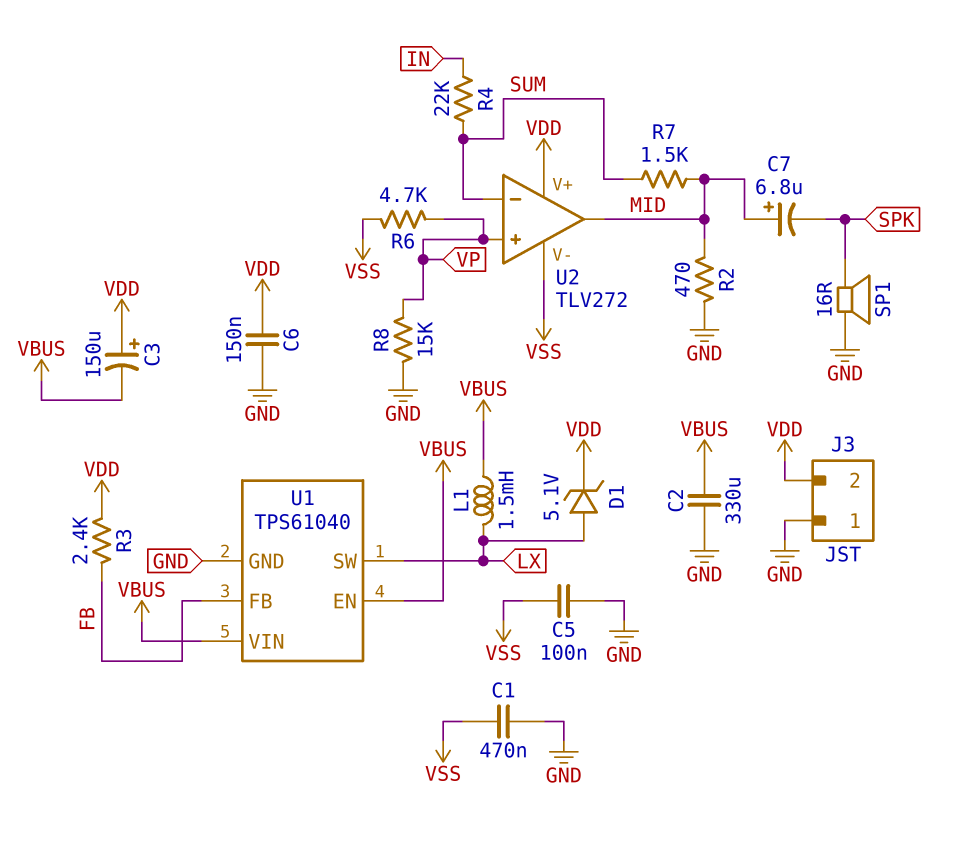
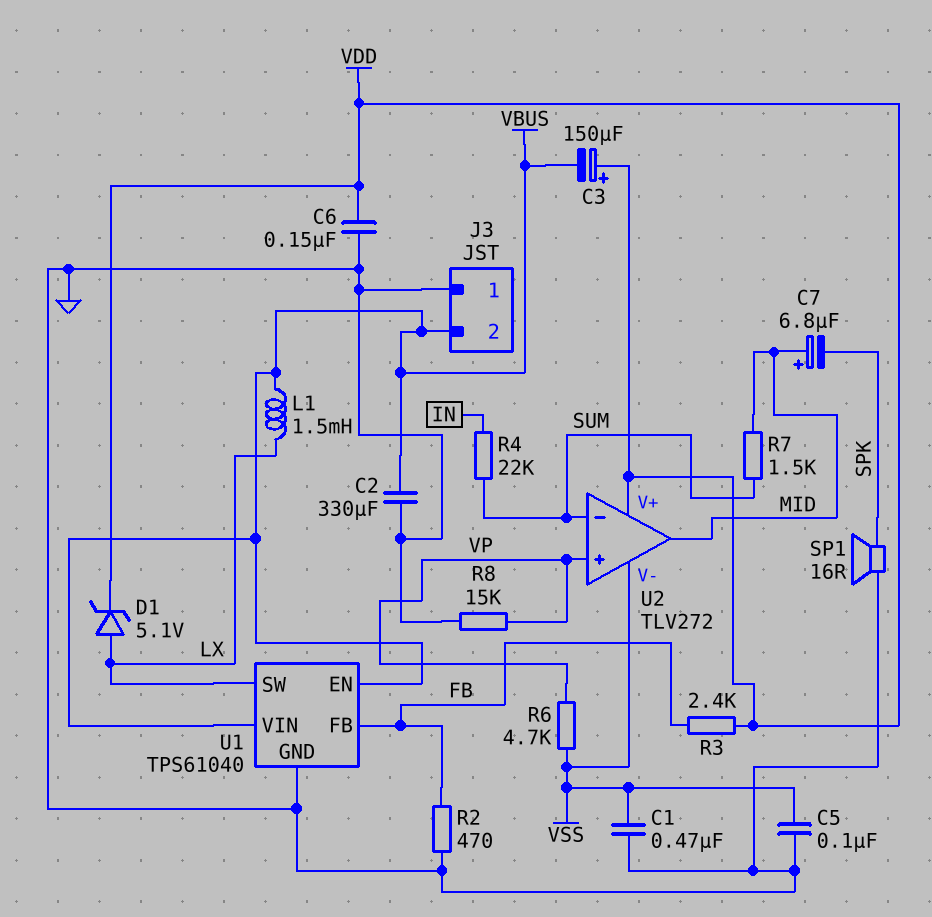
J3 pin 2: VDD -> VBUS
R2: 470 (GND, MID) -> 470 (FB, GND)

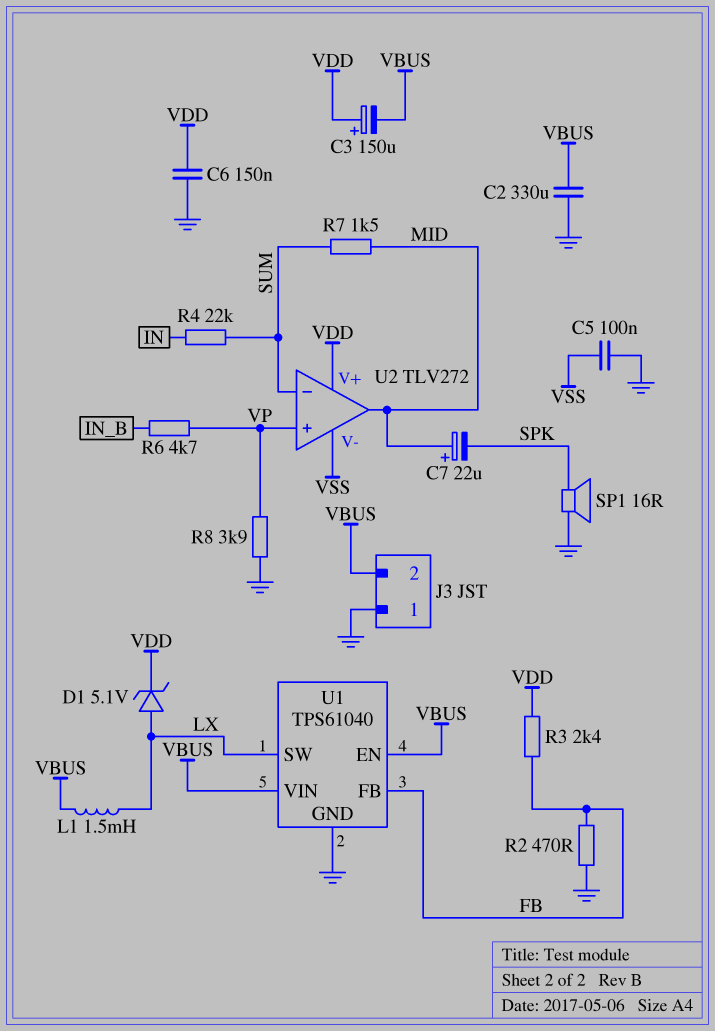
C1: 470nF (GND, VSS) -> none
C7: 6.8uF (plus MID, minus SPK) -> 22uF (plus MID, minus SPK)
R6: 4.7k (VP, VSS) -> 4.7k (IN_B, VP)
R8: 15k (GND, VP) -> 3.9k (GND, VP)

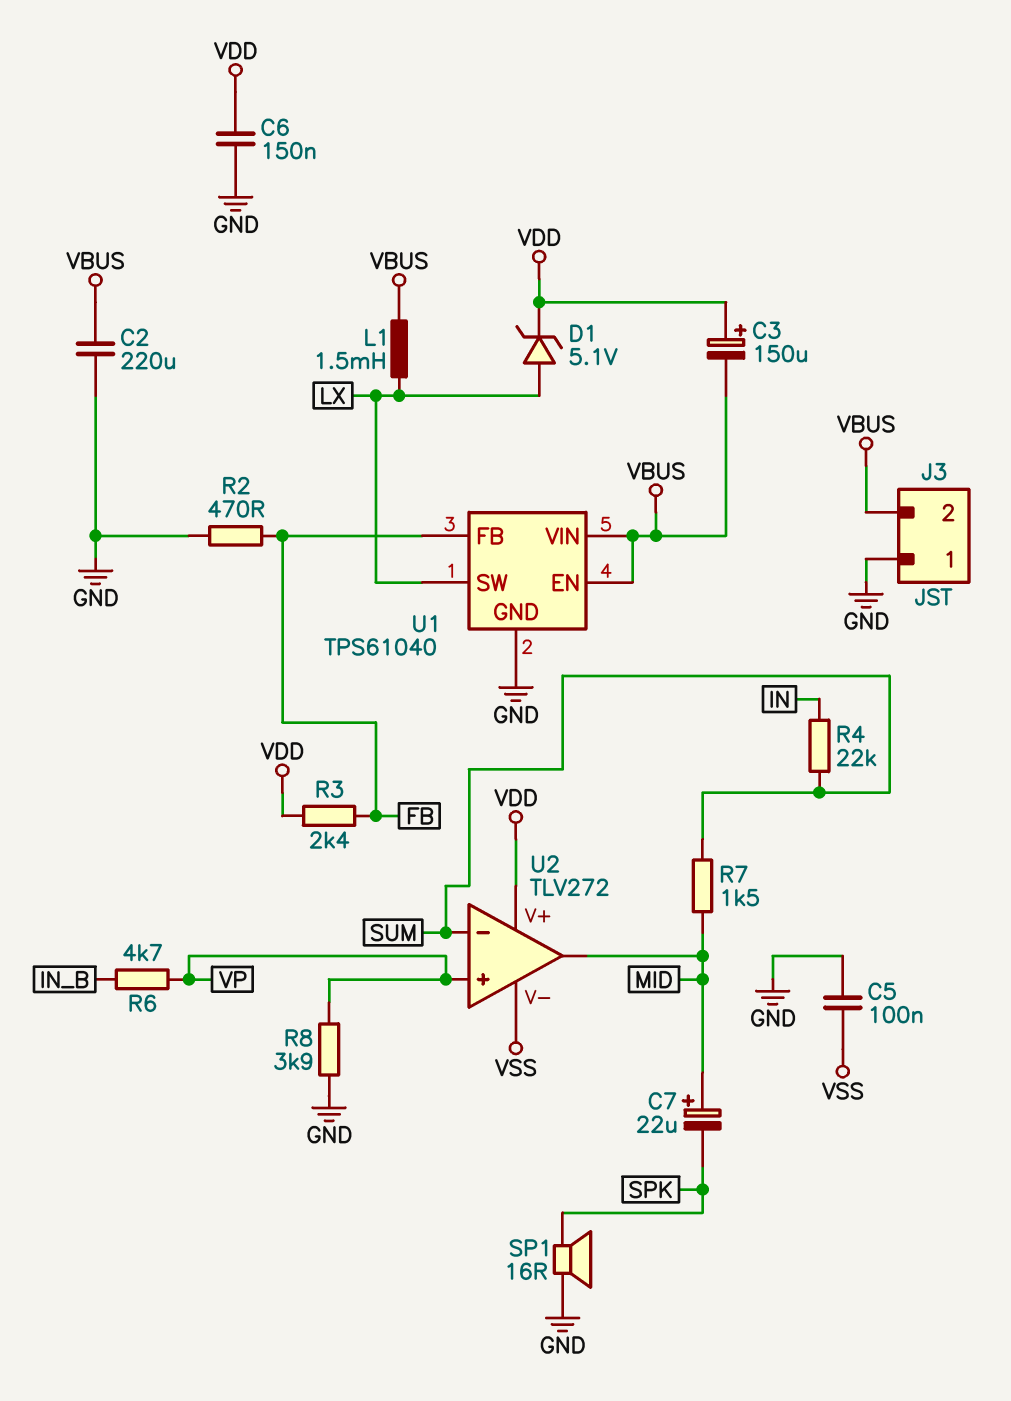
C2: 330uF (GND, VBUS) -> 220uF (GND, VBUS)

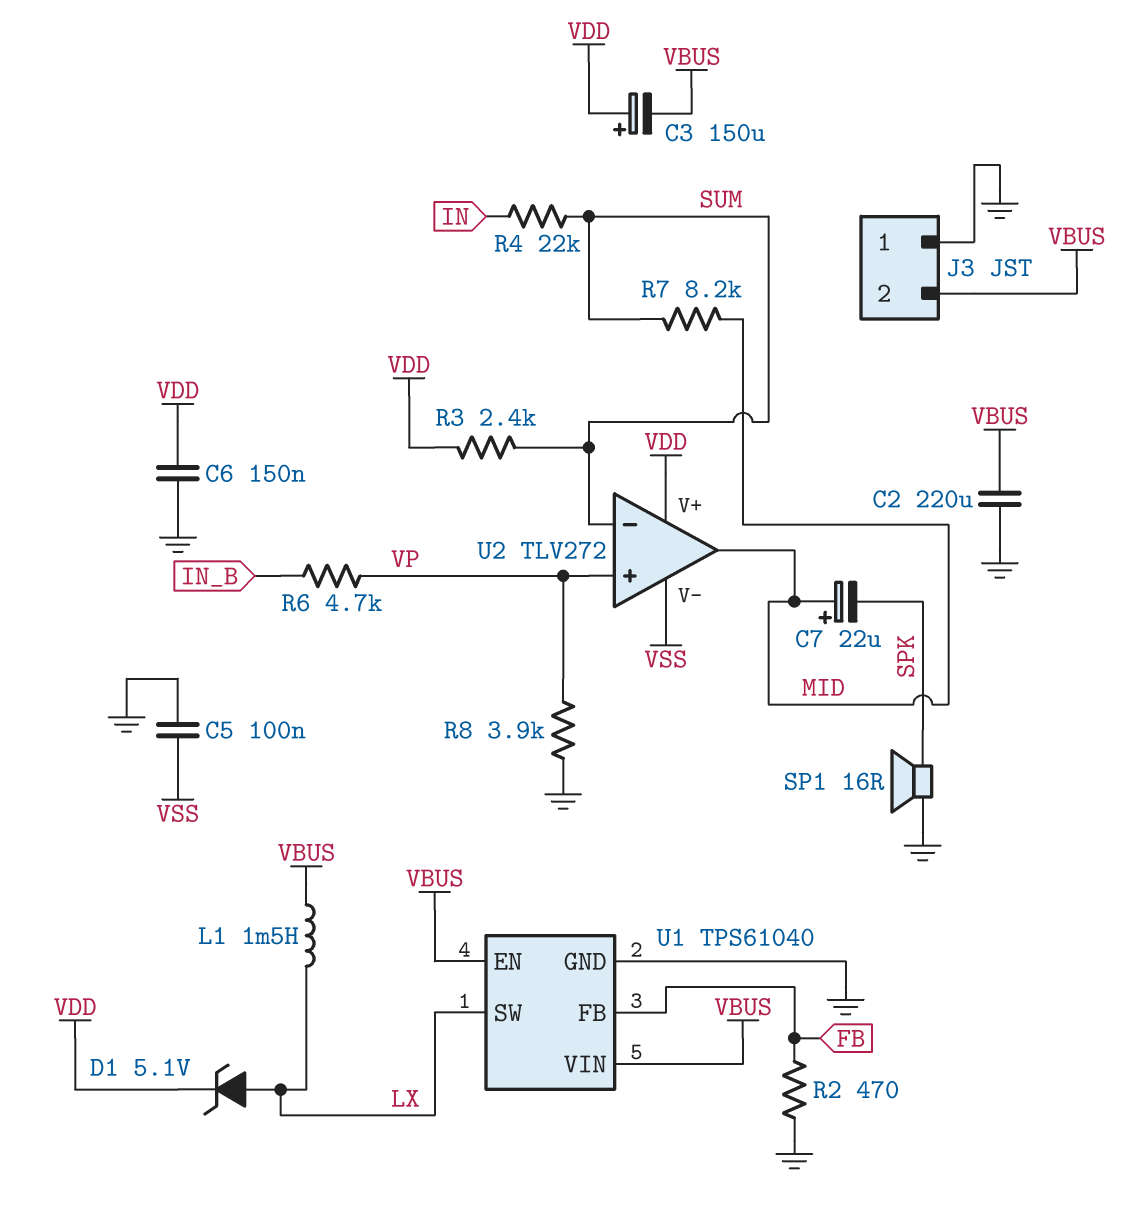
R3: 2.4k (FB, VDD) -> 2.4k (SUM, VDD)
R7: 1.5k (MID, SUM) -> 8.2k (MID, SUM)

